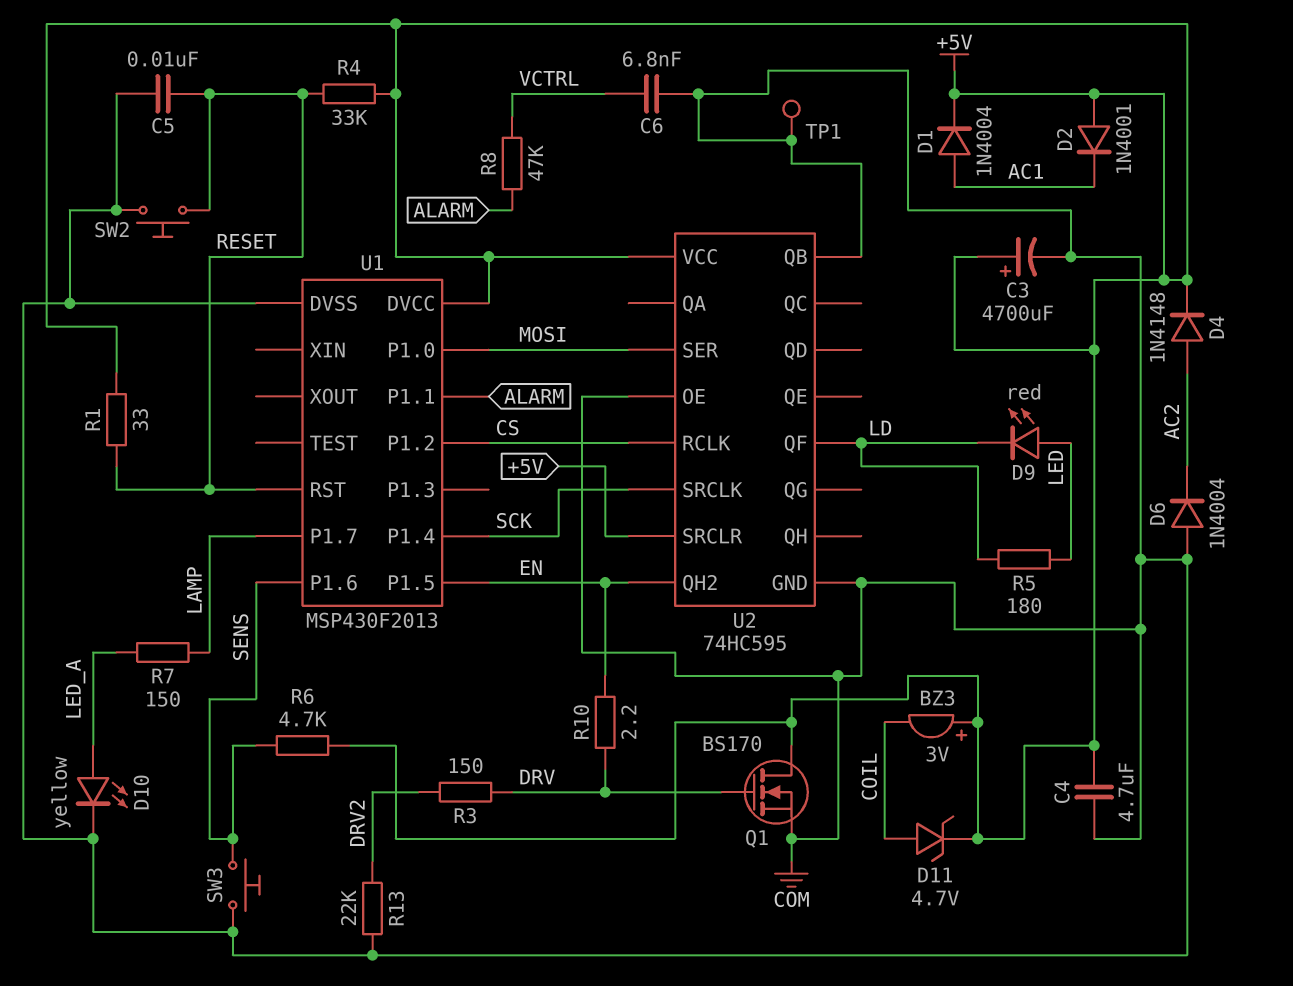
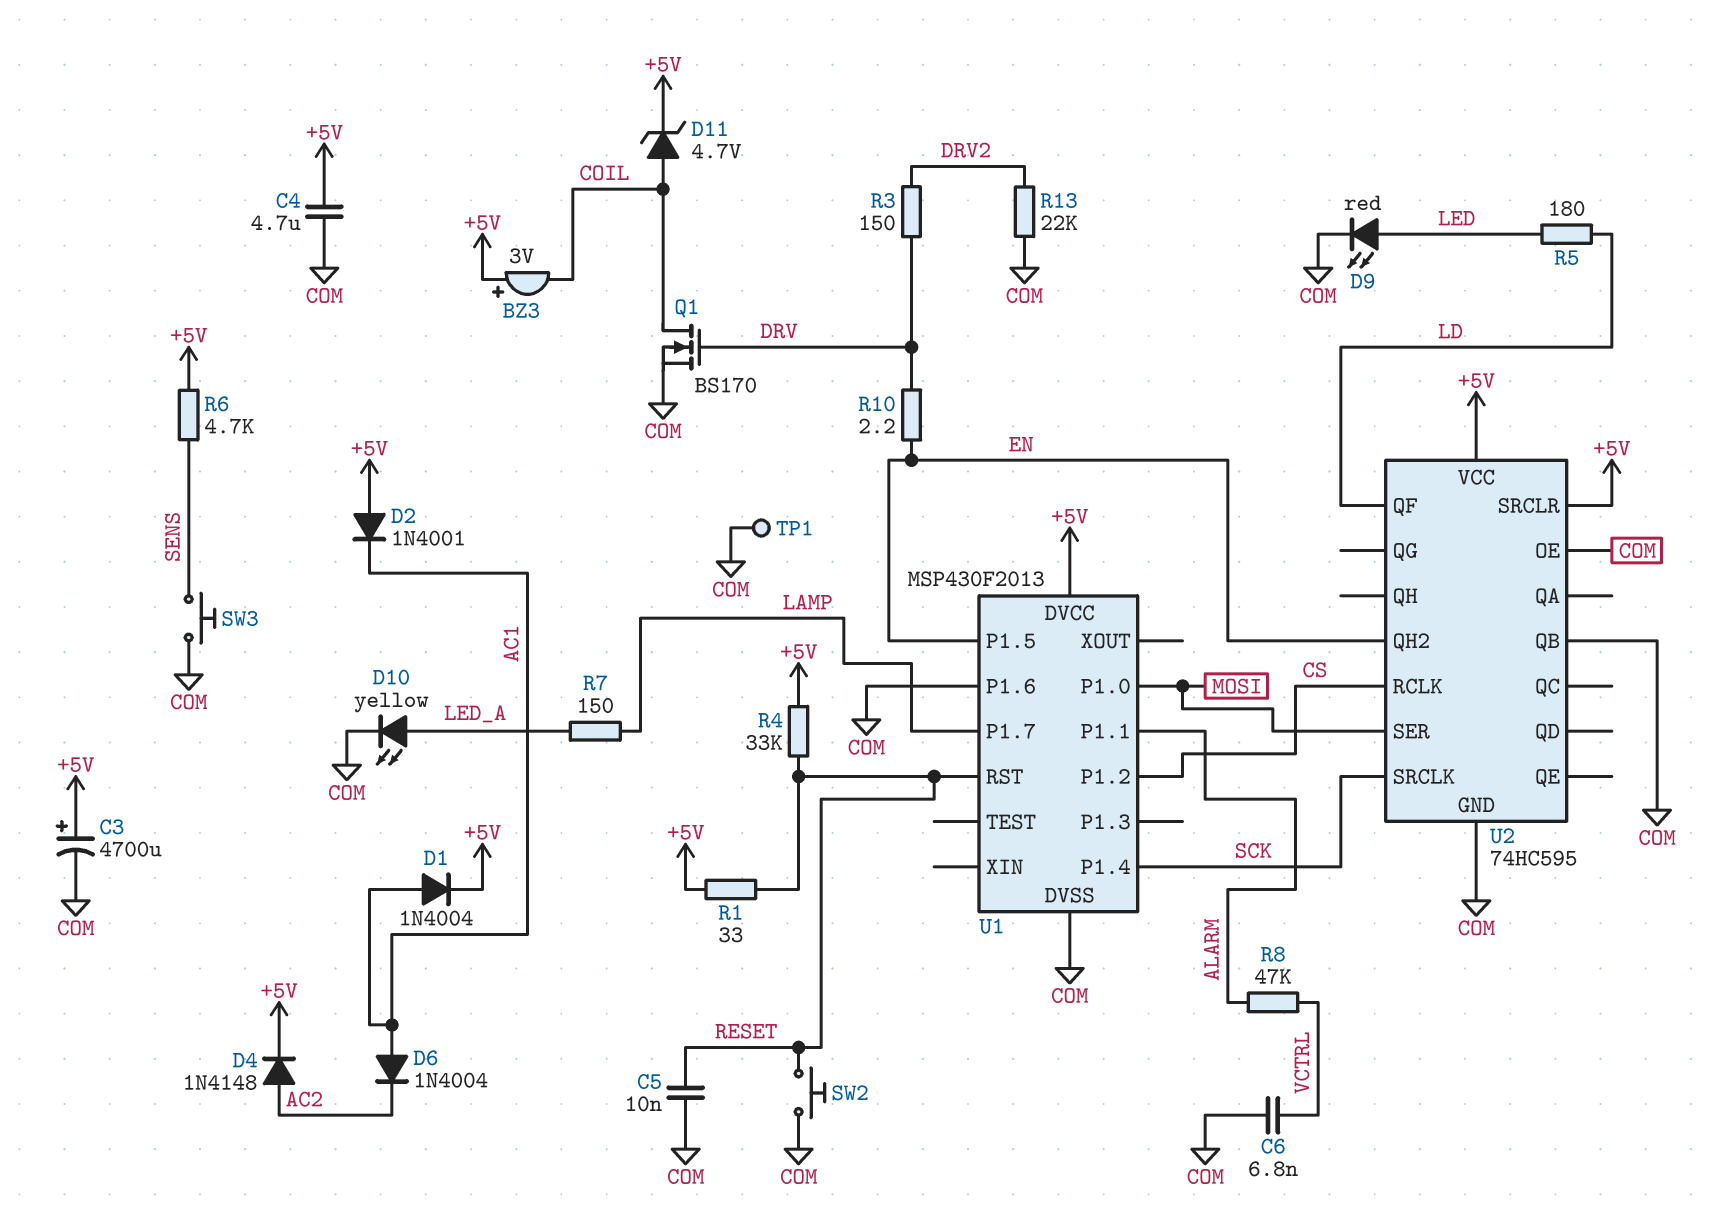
D6: diode 1N4004 (A COM, K AC2) -> diode 1N4004 (A AC1, K AC2)
D9: LED red (A LED, K LD) -> LED red (A LED, K COM)
Q1: NMOS BS170 (G DRV, D +5V, S COM) -> NMOS BS170 (G DRV, D COIL, S COM)
U1 pin P1.6: SENS -> COM

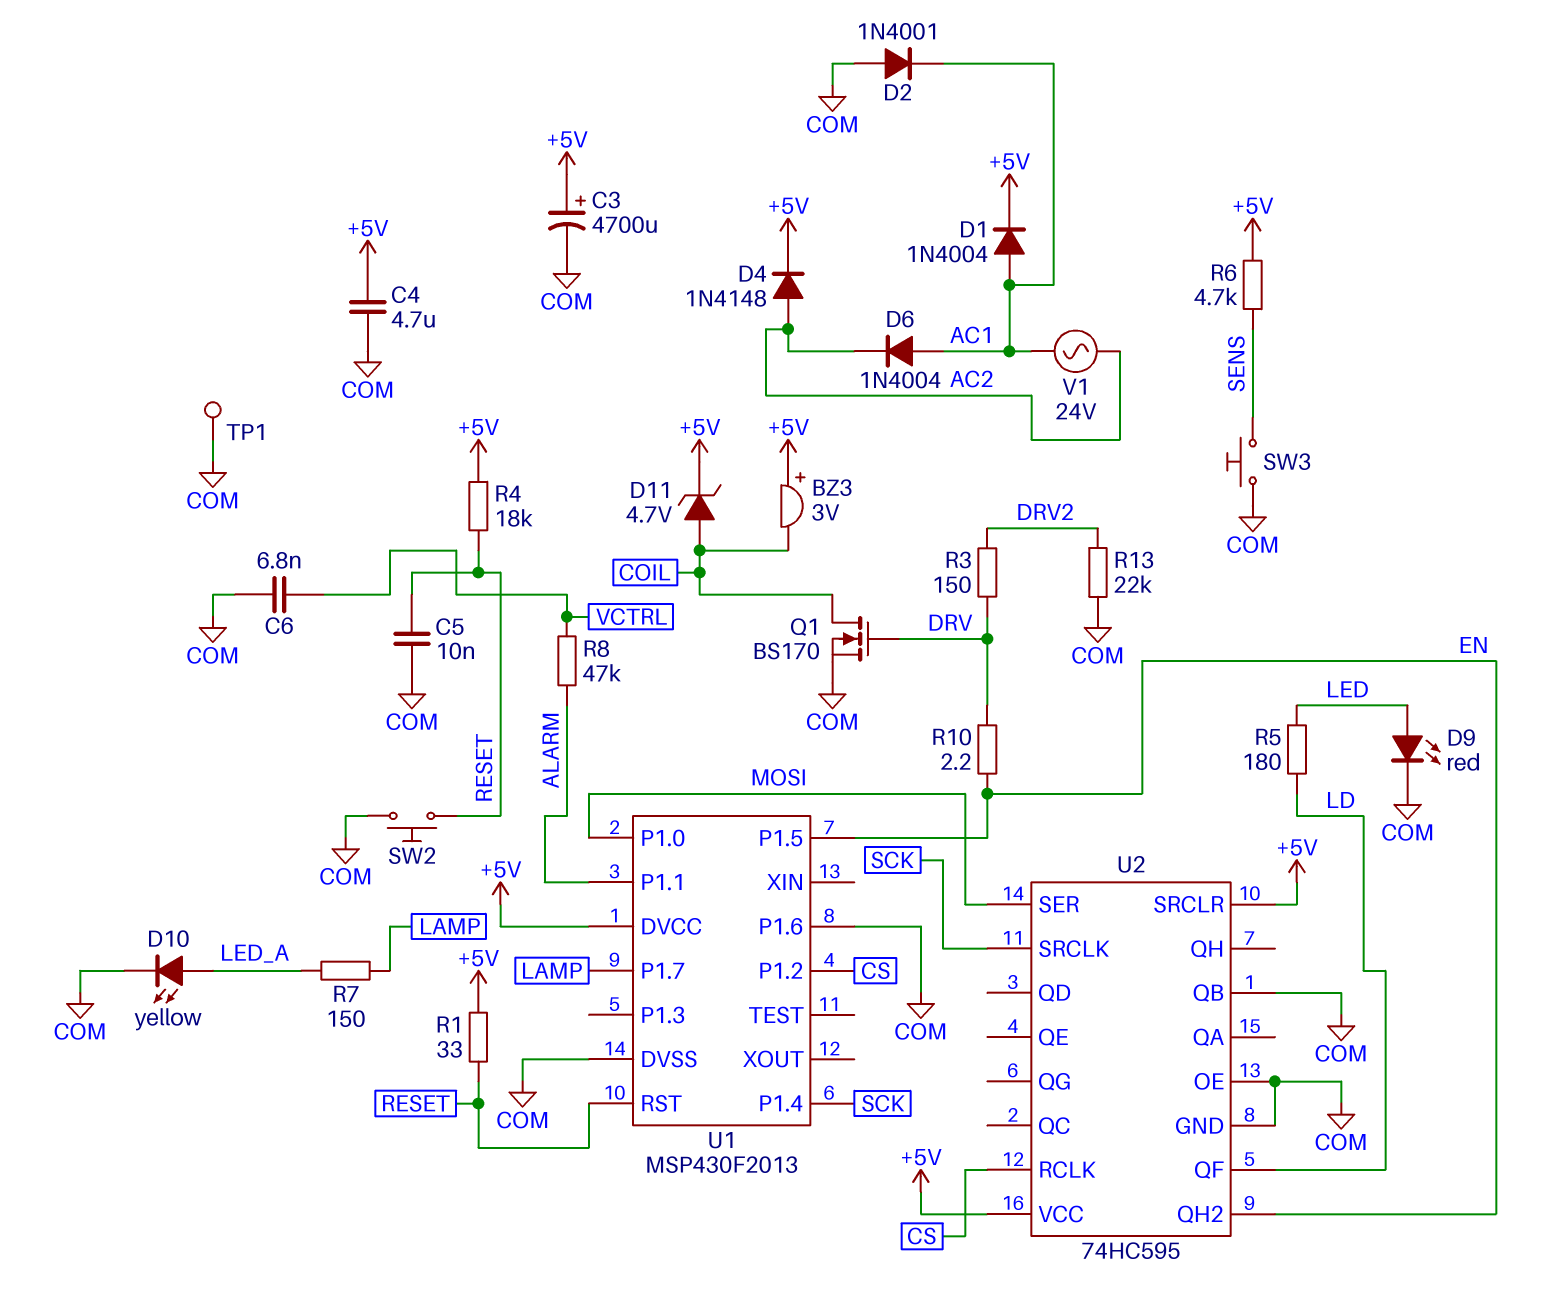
D2: diode 1N4001 (A +5V, K AC1) -> diode 1N4001 (A COM, K AC1)
R4: 33k (+5V, RESET) -> 18k (+5V, RESET)
V1: none -> AC 24V (AC1, AC2)

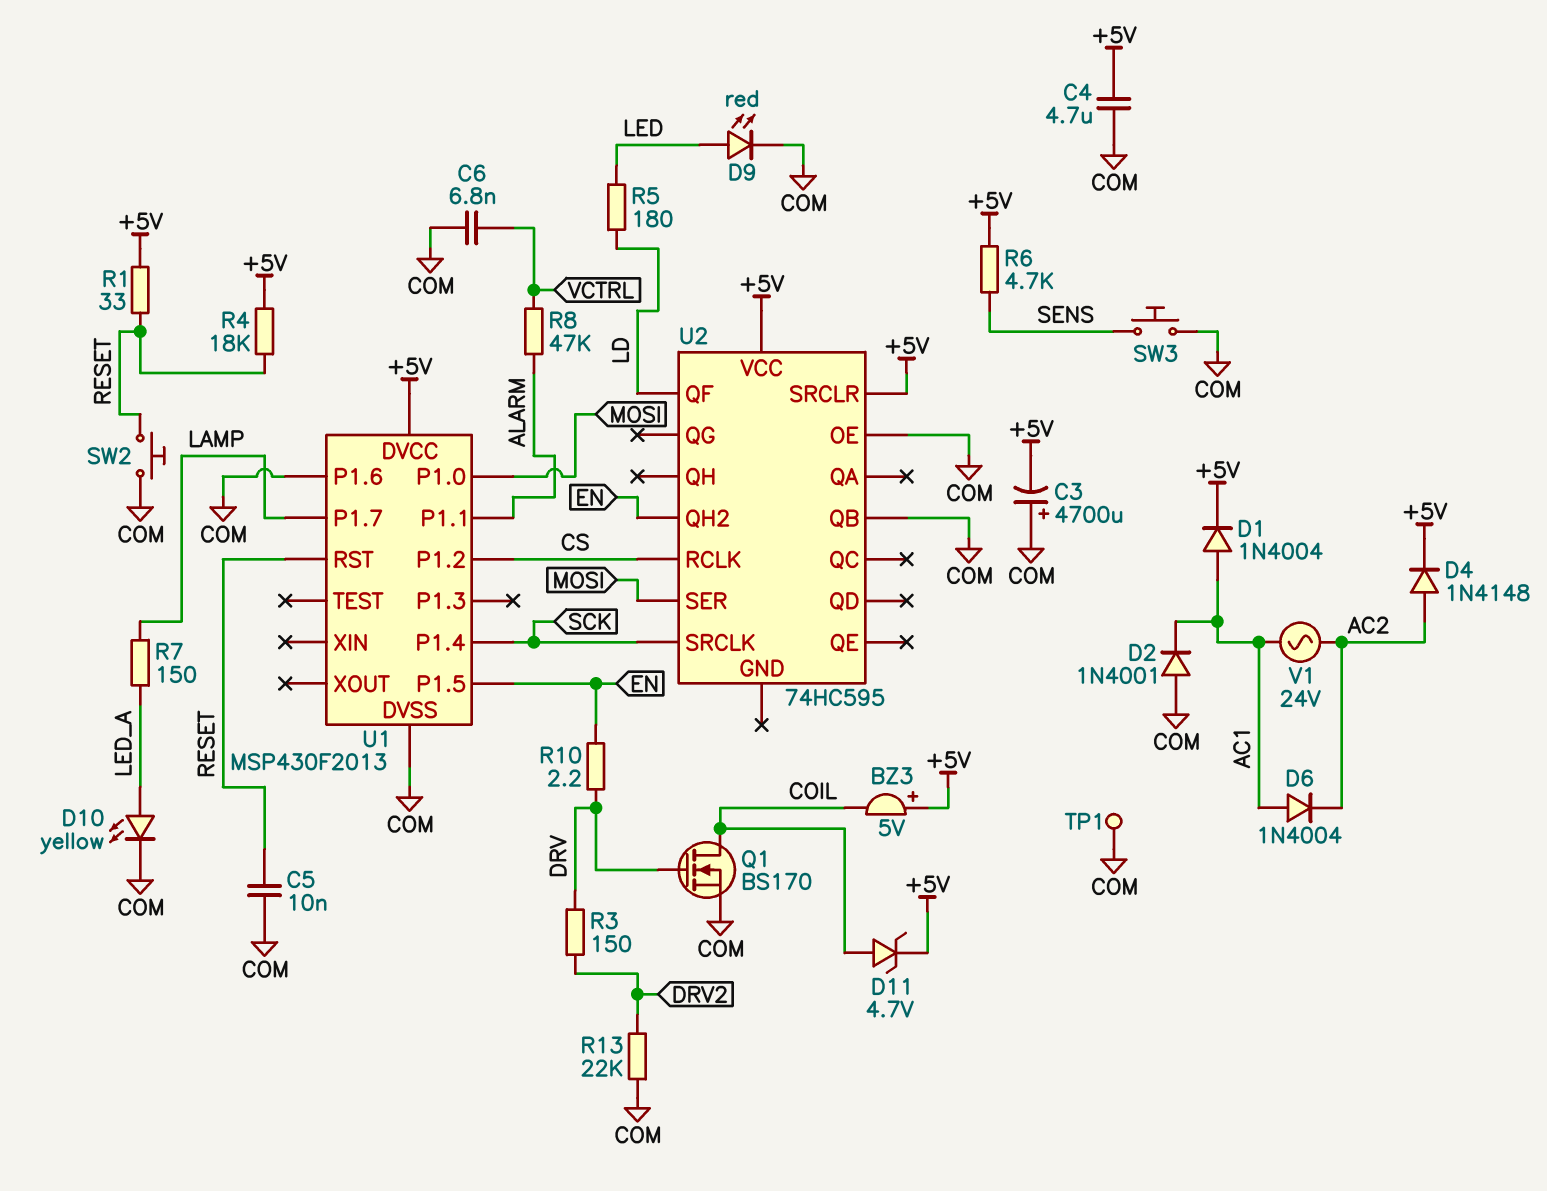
BZ3: buzzer 3V (plus +5V, minus COIL) -> buzzer 5V (plus +5V, minus COIL)
C3: 4700uF (plus +5V, minus COM) -> 4700uF (plus COM, minus +5V)
U2 pin GND: COM -> none

